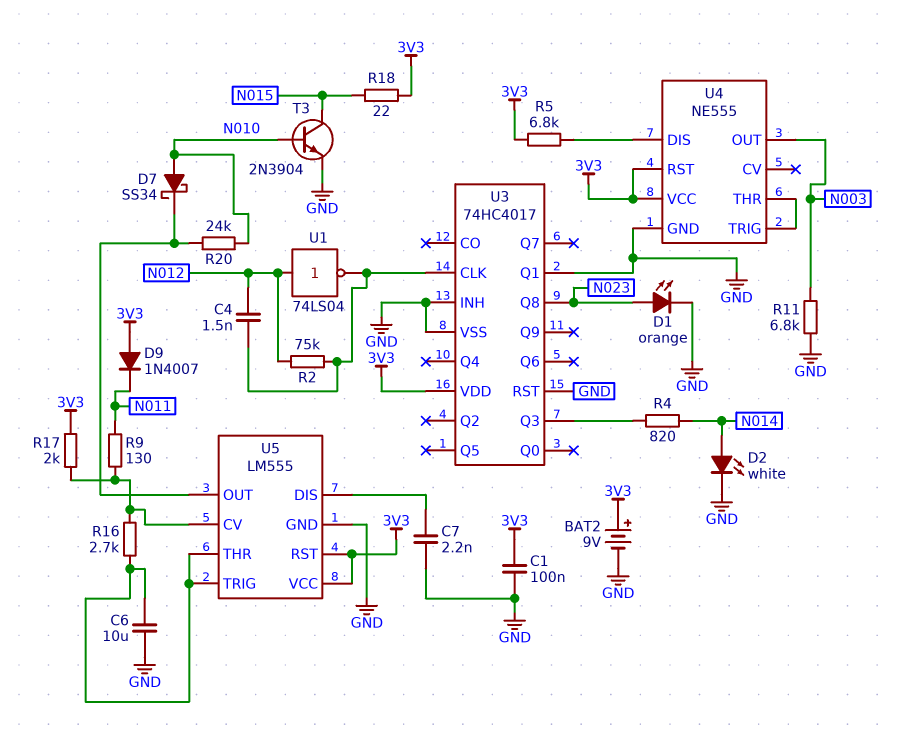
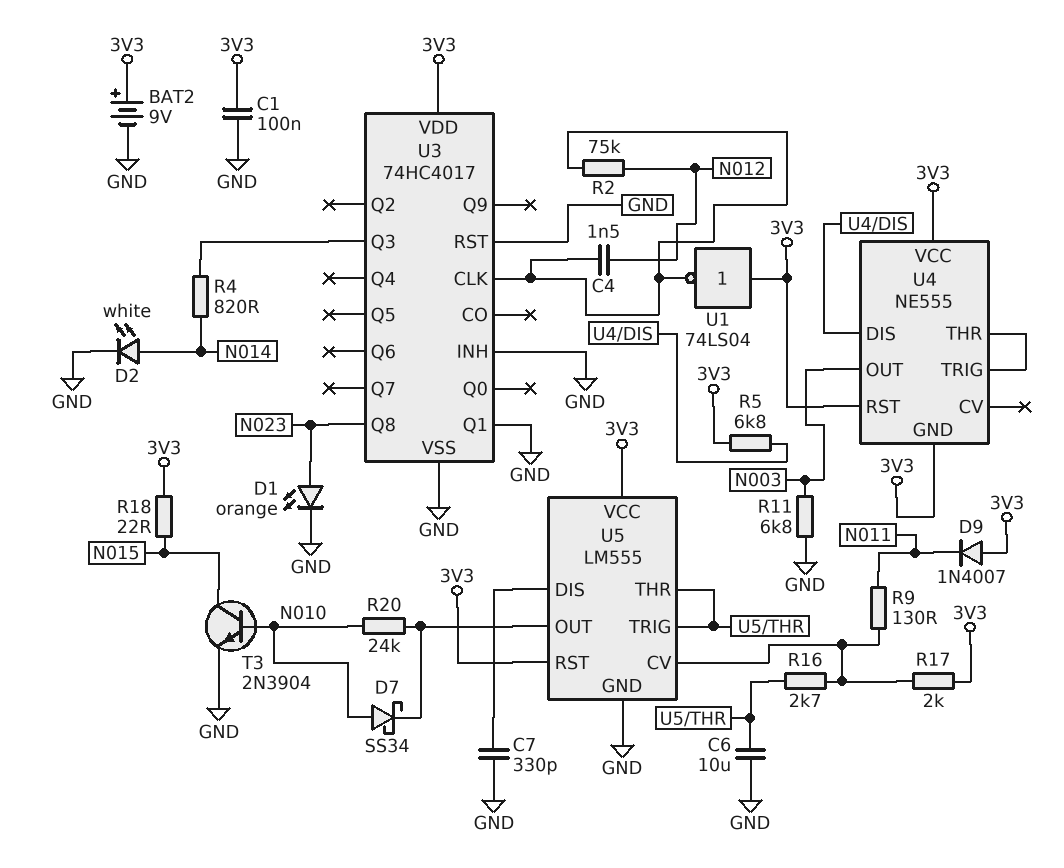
C7: 2.2nF (GND, U5/DIS) -> 330pF (GND, U5/DIS)
U1: NOT 74LS04 (in N012, out U3/CLK) -> NOT 74LS04 (in 3V3, out U3/CLK)
U4 pin GND: GND -> 3V3

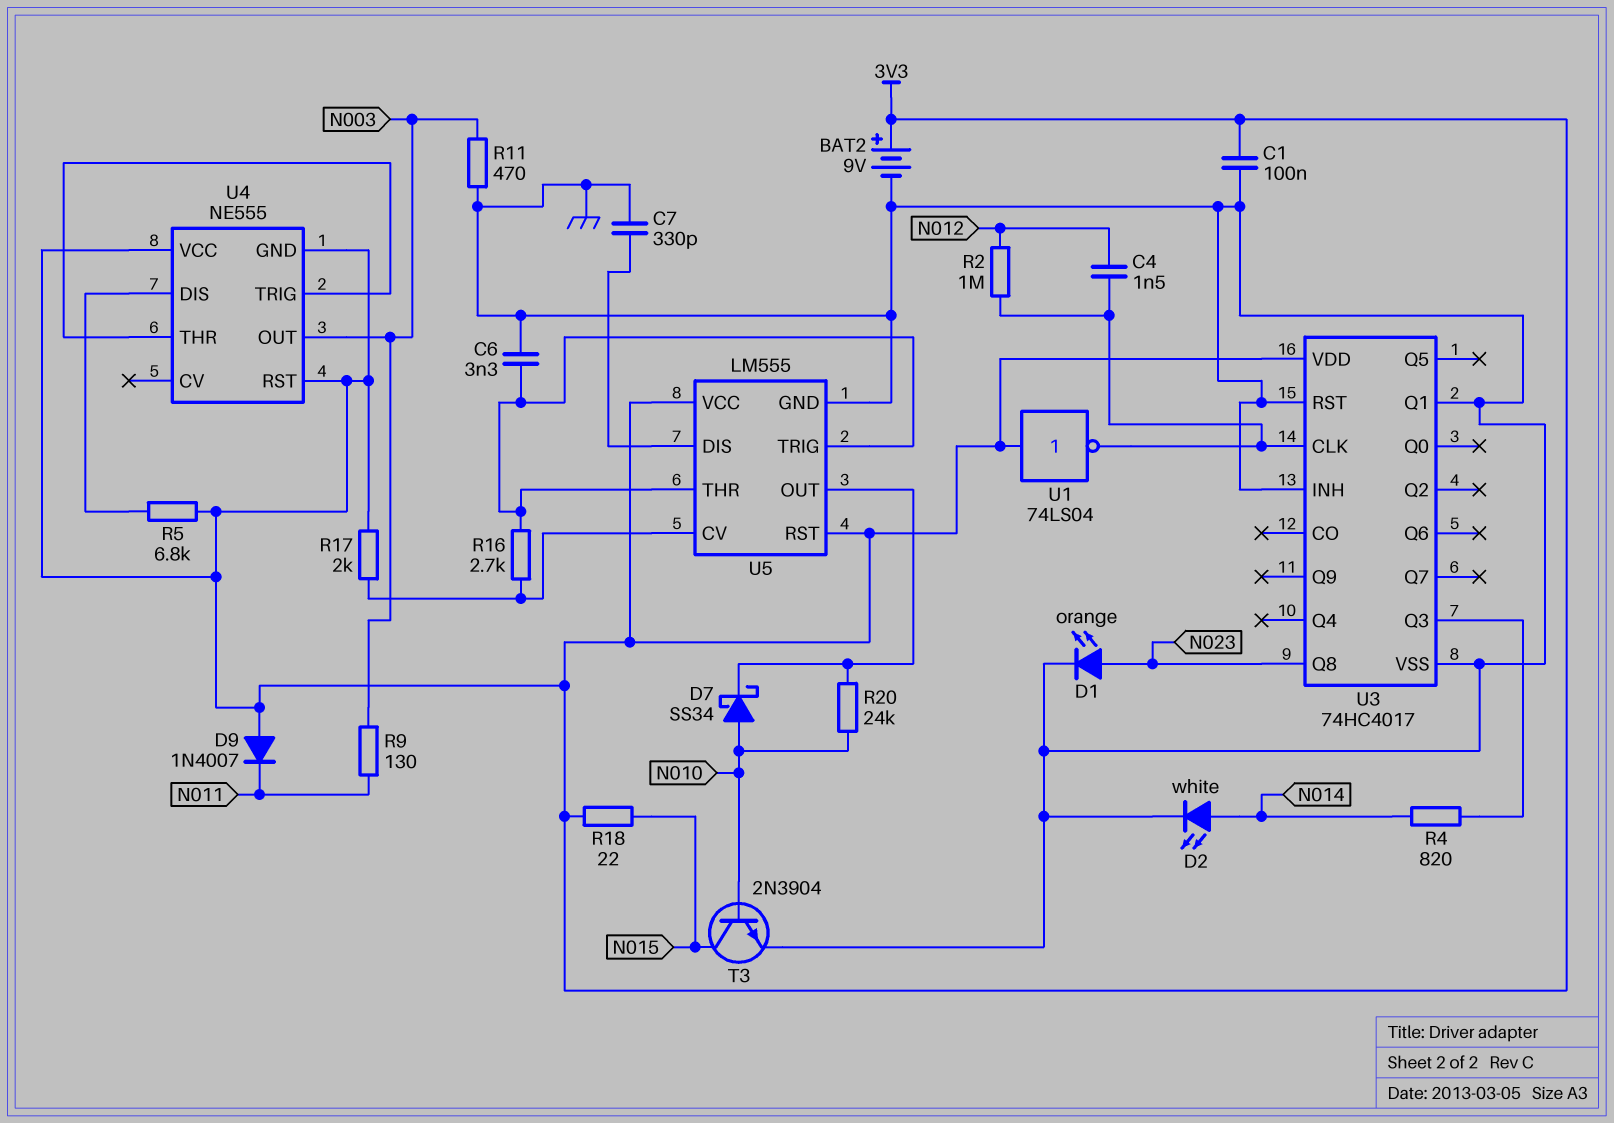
C6: 10uF (GND, U5/THR) -> 3.3nF (GND, U5/THR)
R2: 75k (N012, U3/CLK) -> 1M (N012, U3/CLK)
R9: 130 (N011, U5/CV) -> 130 (N003, N011)
R11: 6.8k (GND, N003) -> 470 (GND, N003)

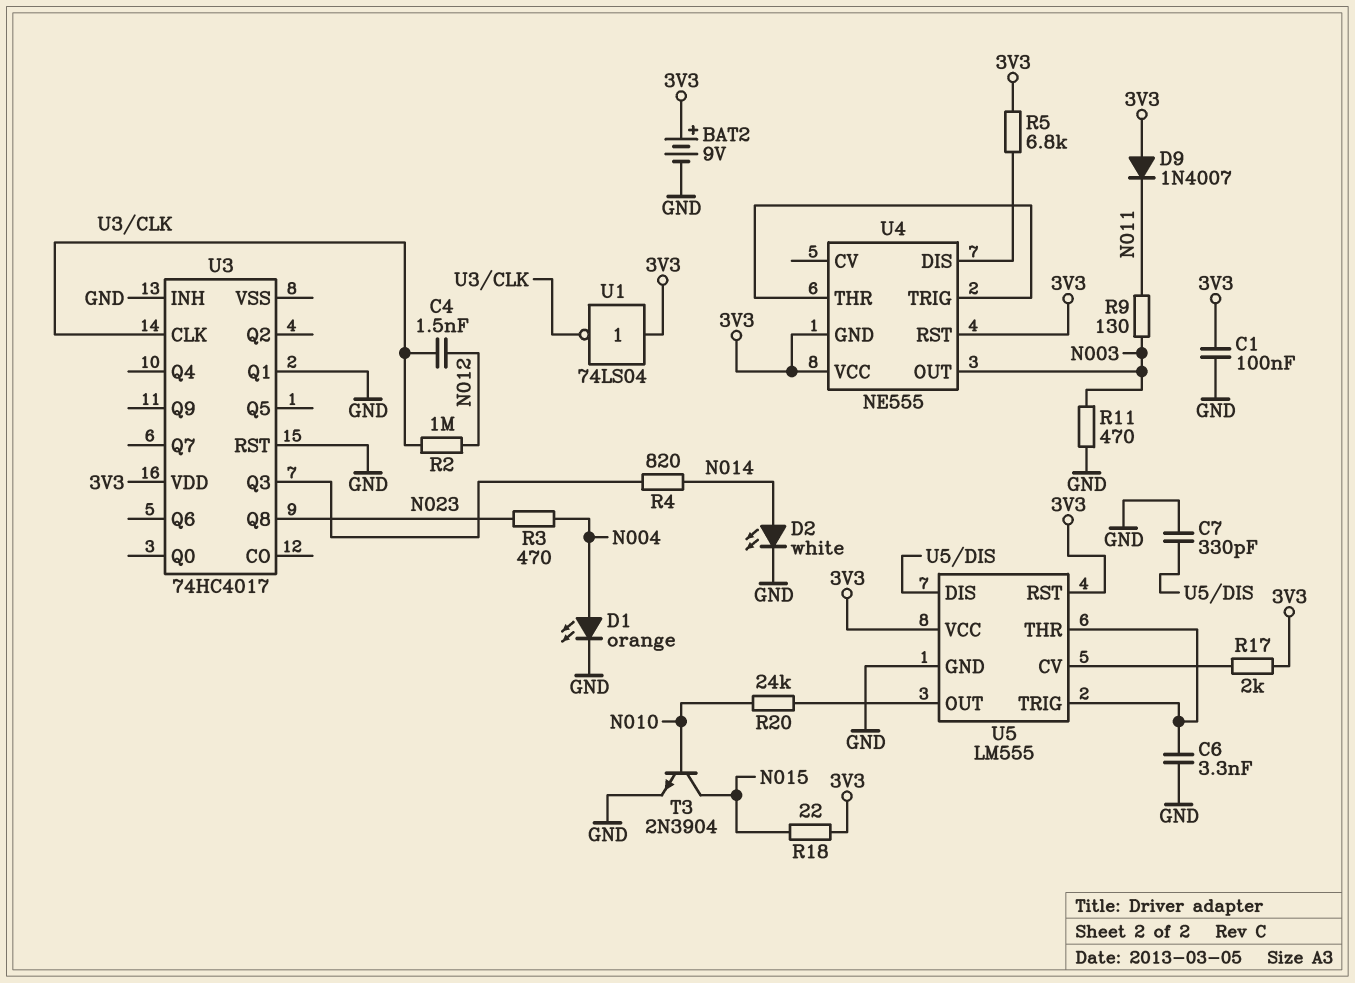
D1: LED orange (A N023, K GND) -> LED orange (A N004, K GND)
D7: schottky SS34 (A N010, K U5/OUT) -> none
R3: none -> 470 (N004, N023)
R16: 2.7k (U5/CV, U5/THR) -> none
U3 pin VSS: GND -> none

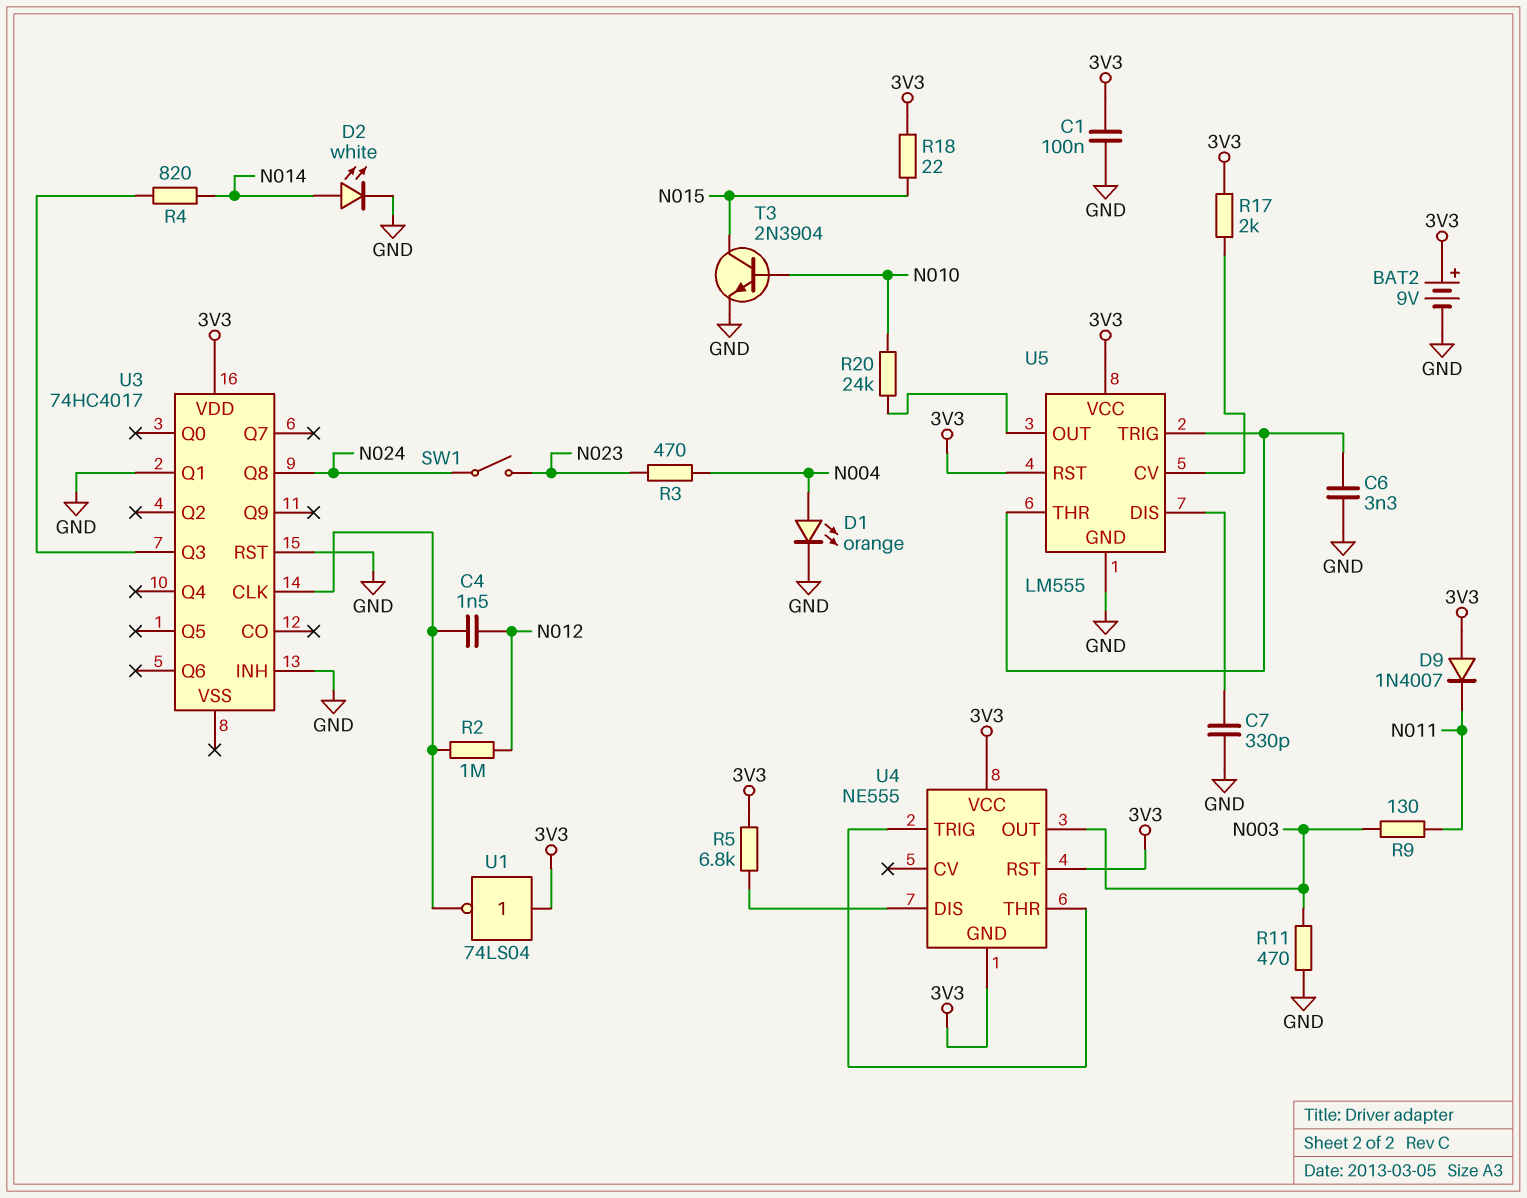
SW1: none -> switch (N023, N024)
U3 pin Q8: N023 -> N024

